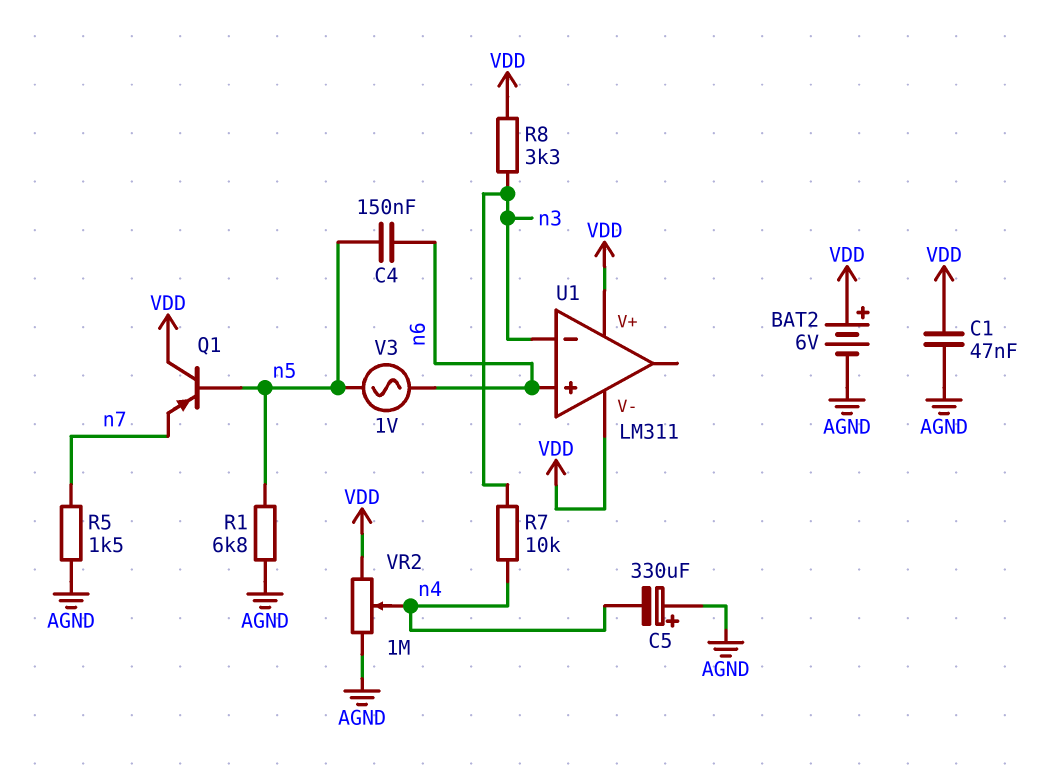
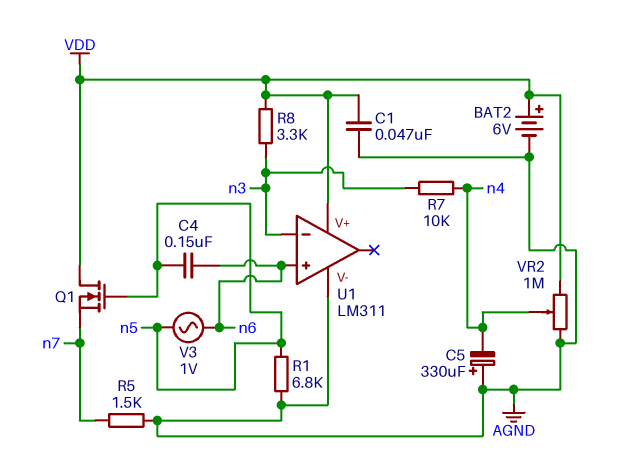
Q1: PNP (B n5, C VDD, E n7) -> NMOS (G n5, D VDD, S n7)
U1 pin V-: VDD -> AGND

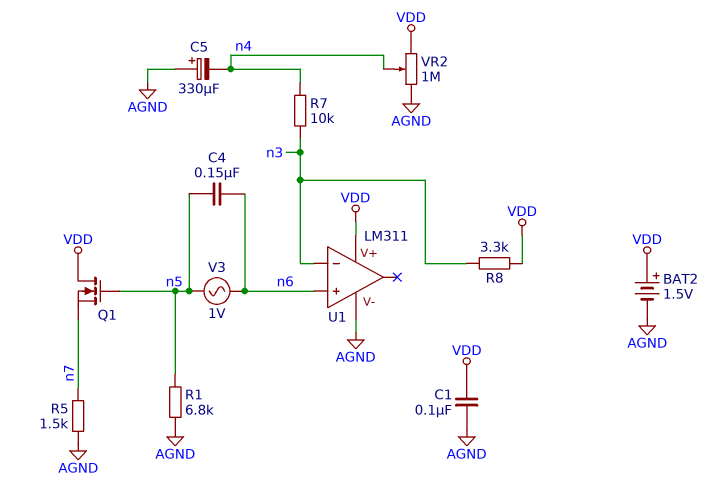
BAT2: 6V (plus VDD, minus AGND) -> 1.5V (plus VDD, minus AGND)
C1: 47nF (AGND, VDD) -> 100nF (AGND, VDD)

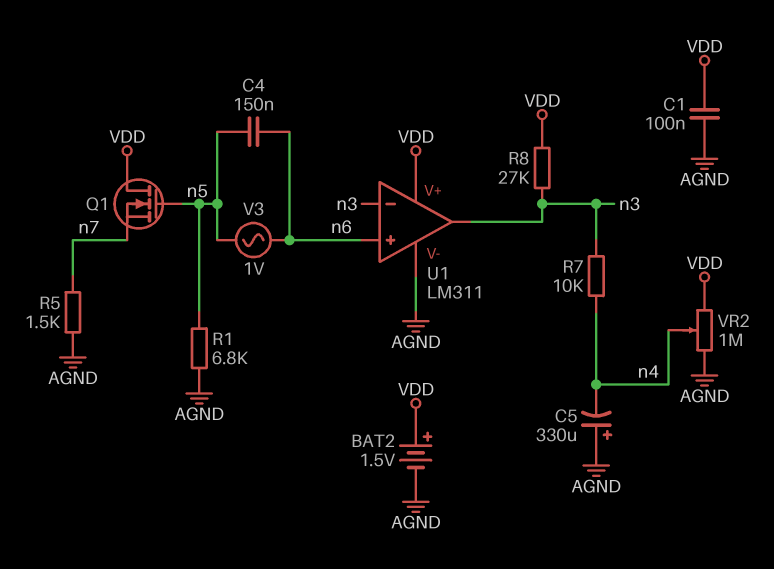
R8: 3.3k (VDD, n3) -> 27k (VDD, n3)
U1 pin out: none -> n3

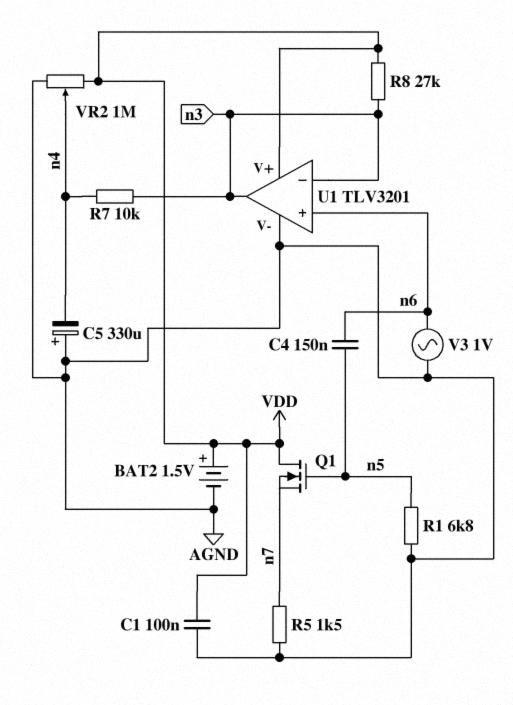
U1: LM311 -> TLV3201
V3: AC 1V (n5, n6) -> AC 1V (AGND, n6)

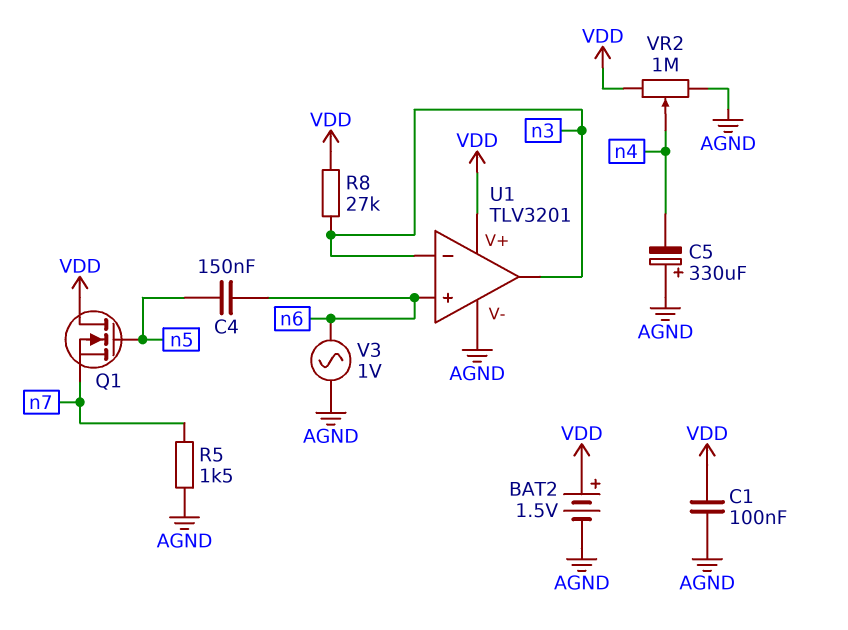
R1: 6.8k (AGND, n5) -> none
R7: 10k (n3, n4) -> none

